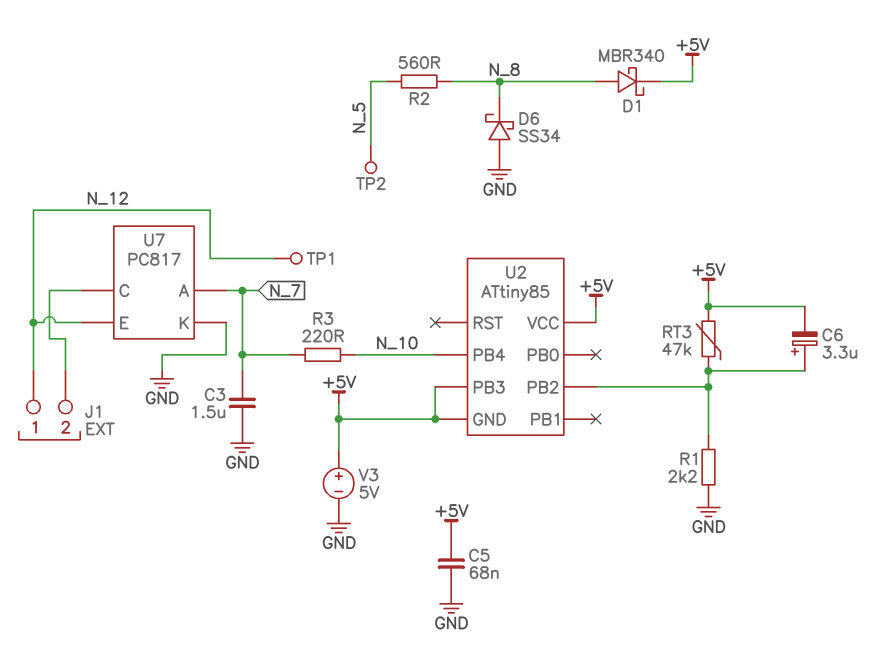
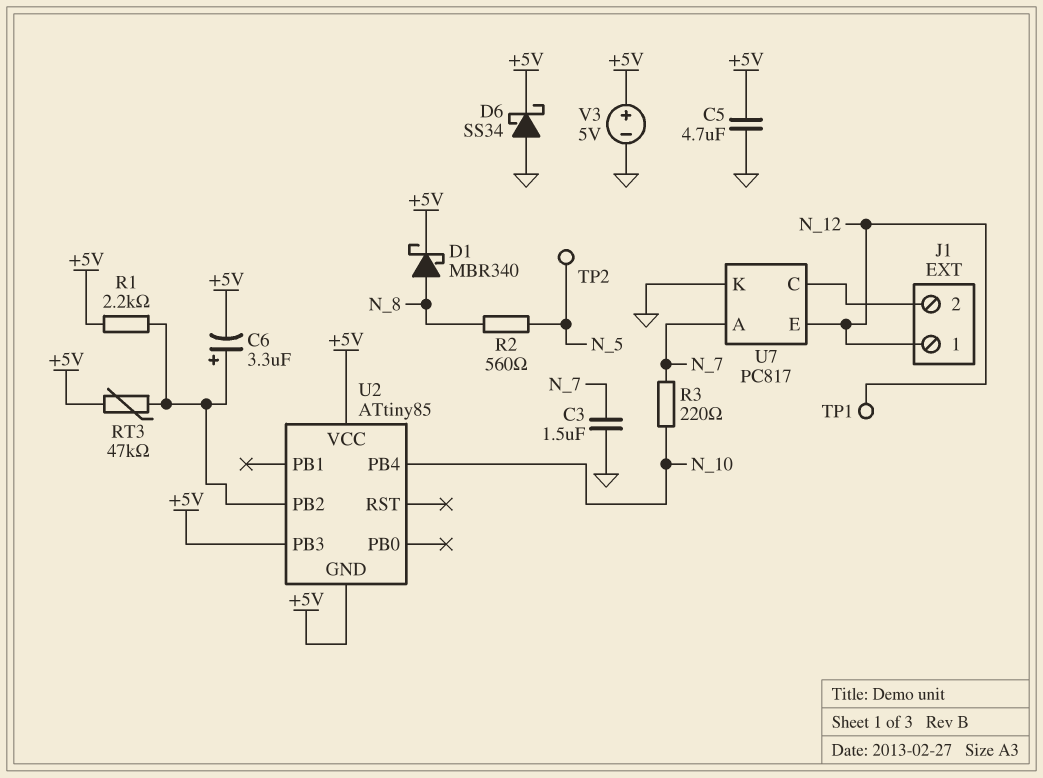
C5: 68nF (+5V, GND) -> 4.7uF (+5V, GND)
D6: schottky SS34 (A GND, K N_8) -> schottky SS34 (A GND, K +5V)
R1: 2.2k (GND, U2/PB2) -> 2.2k (+5V, U2/PB2)

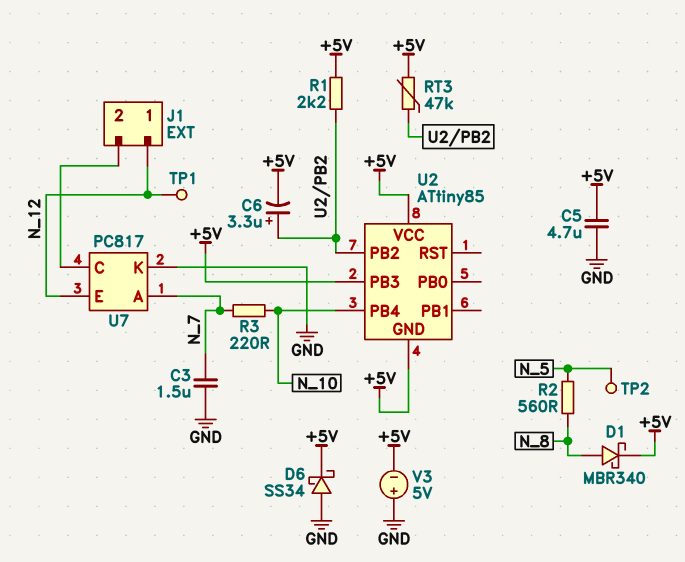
V3: 5V (plus +5V, minus GND) -> 5V (plus GND, minus +5V)

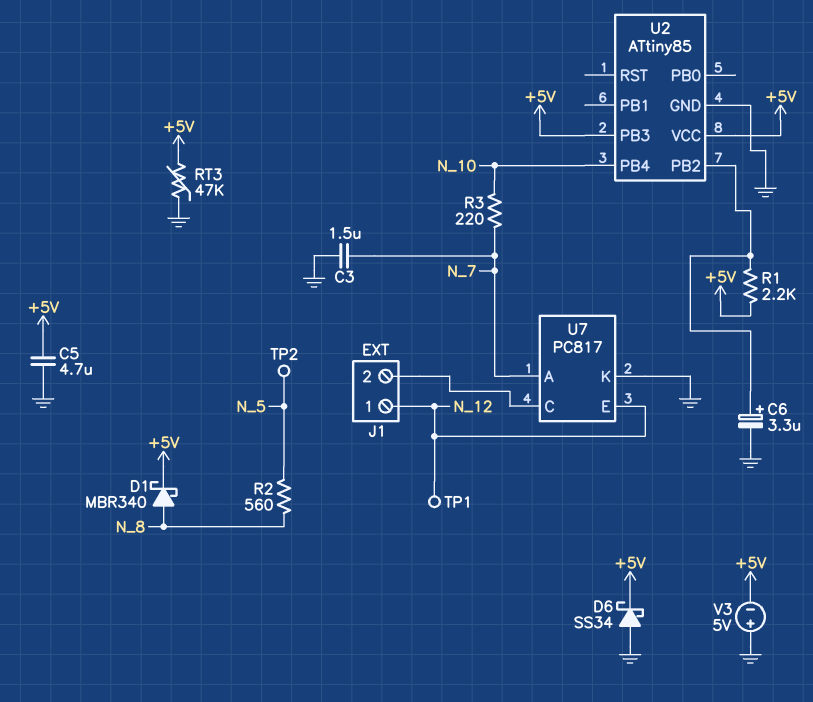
C6: 3.3uF (plus U2/PB2, minus +5V) -> 3.3uF (plus U2/PB2, minus GND)
RT3: 47k (+5V, U2/PB2) -> 47k (+5V, GND)
U2 pin GND: +5V -> GND

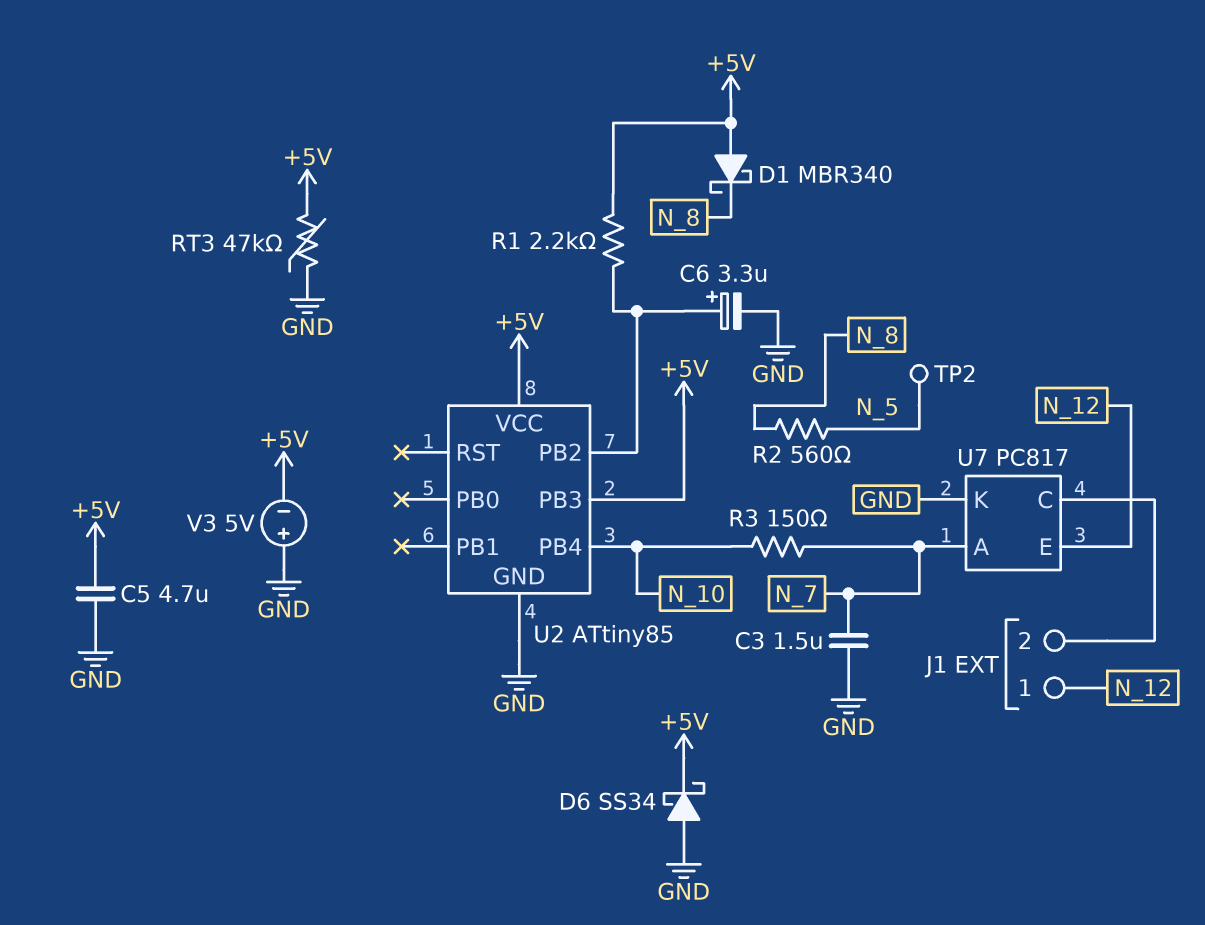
D1: schottky MBR340 (A N_8, K +5V) -> schottky MBR340 (A +5V, K N_8)
R3: 220 (N_7, N_10) -> 150 (N_7, N_10)
TP1: test point (N_12) -> none

